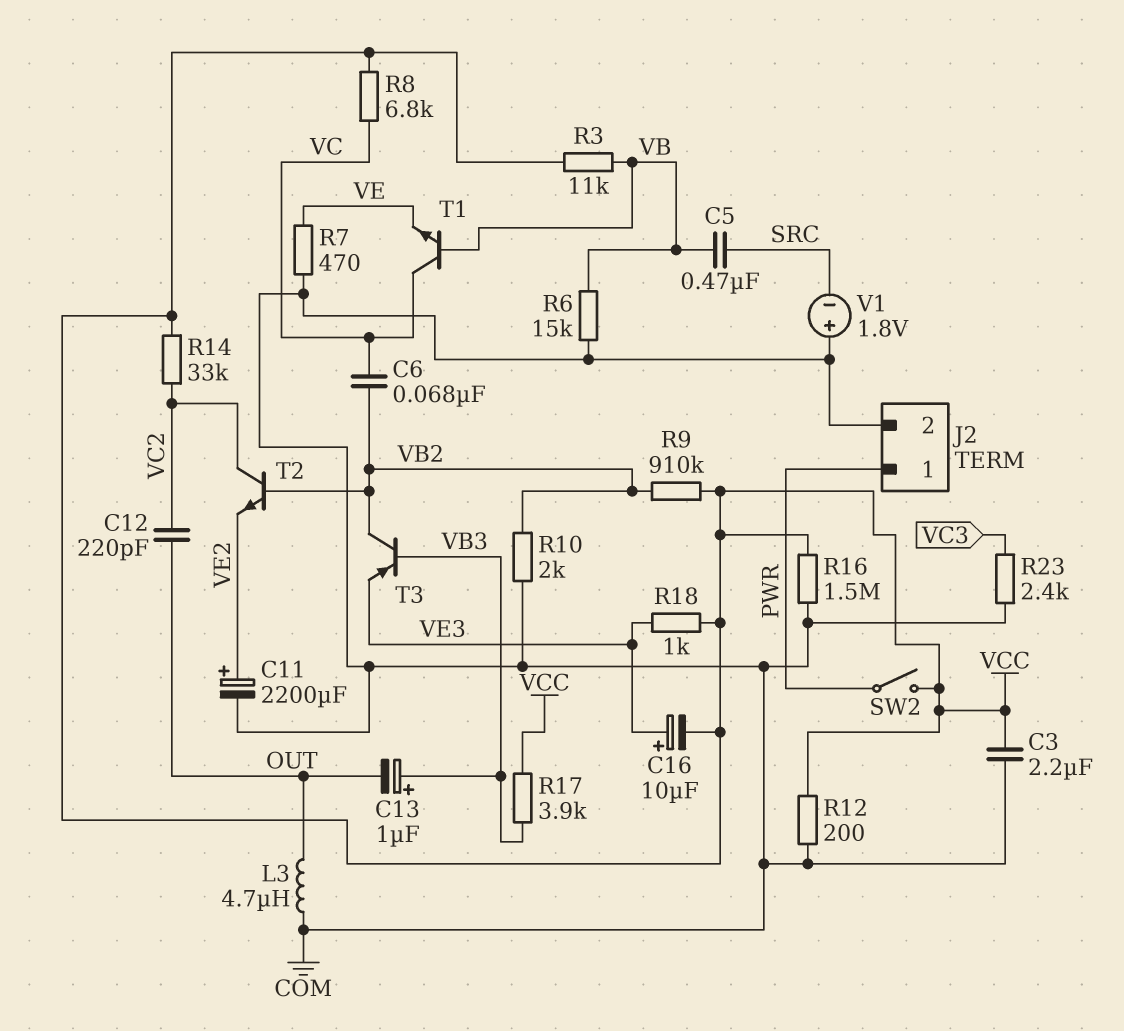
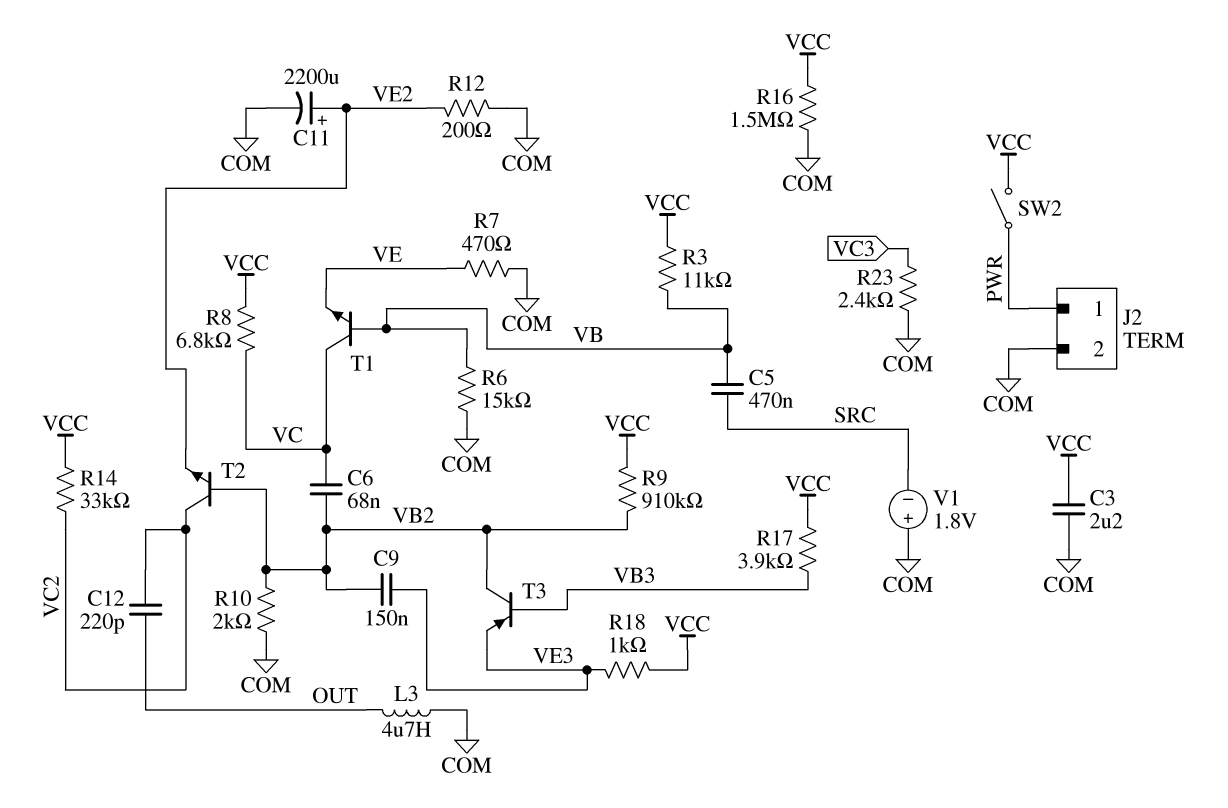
C9: none -> 150nF (VB2, VE3)
C13: 1uF (plus VB3, minus OUT) -> none
C16: 10uF (plus VE3, minus VCC) -> none
R12: 200 (COM, VCC) -> 200 (COM, VE2)

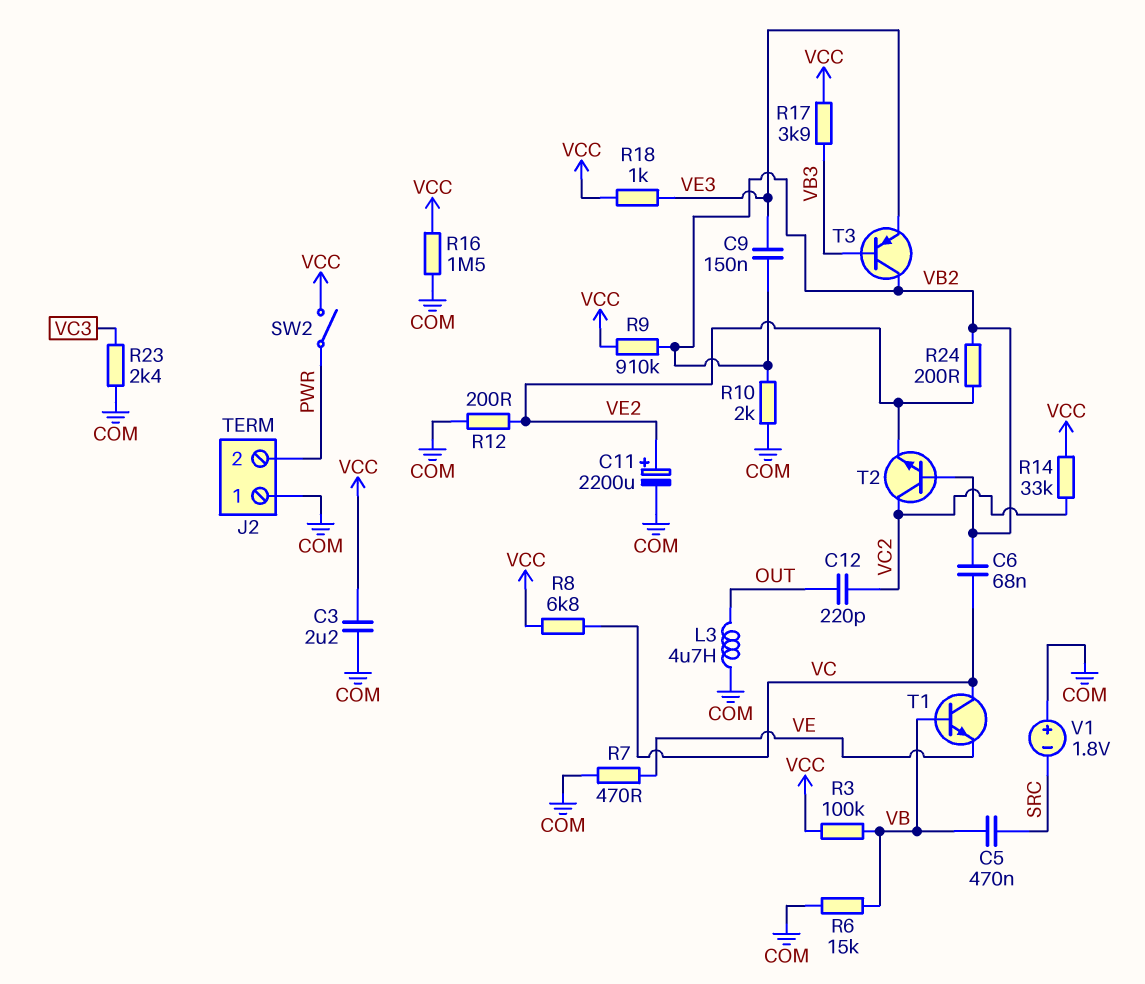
J2 pin 1: PWR -> COM
J2 pin 2: COM -> PWR
R3: 11k (VB, VCC) -> 100k (VB, VCC)
R24: none -> 200 (VB2, VE2)

